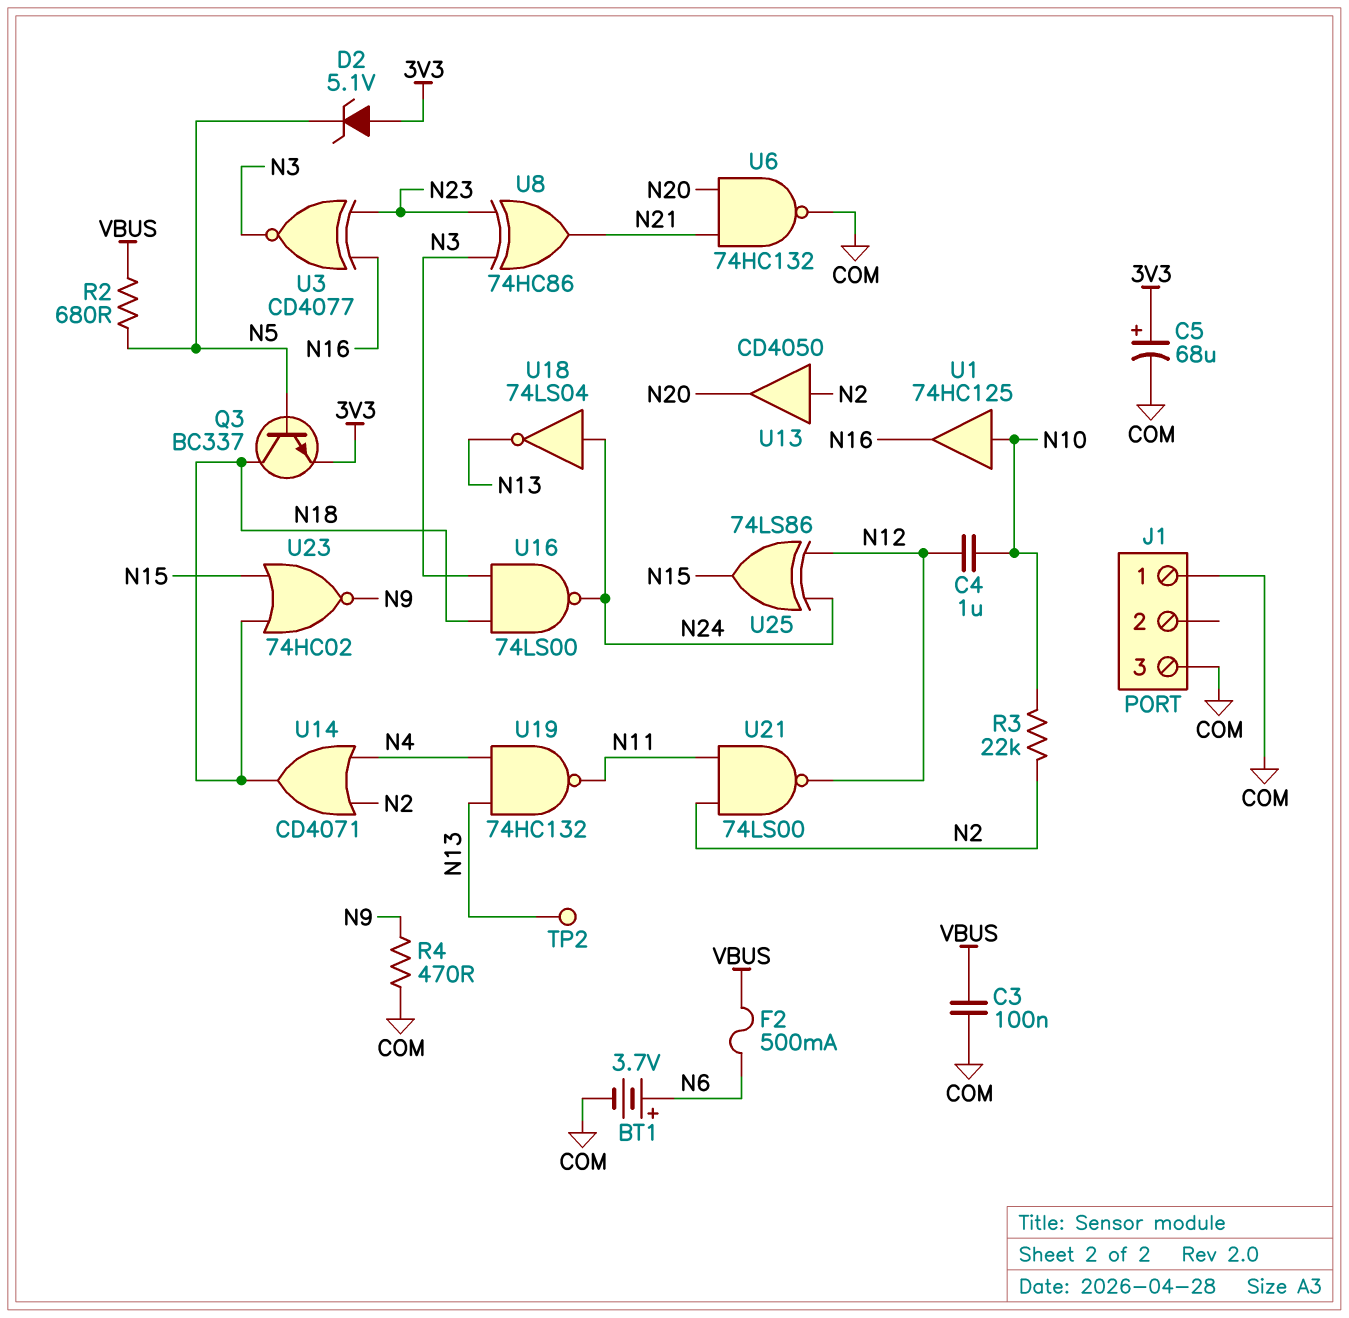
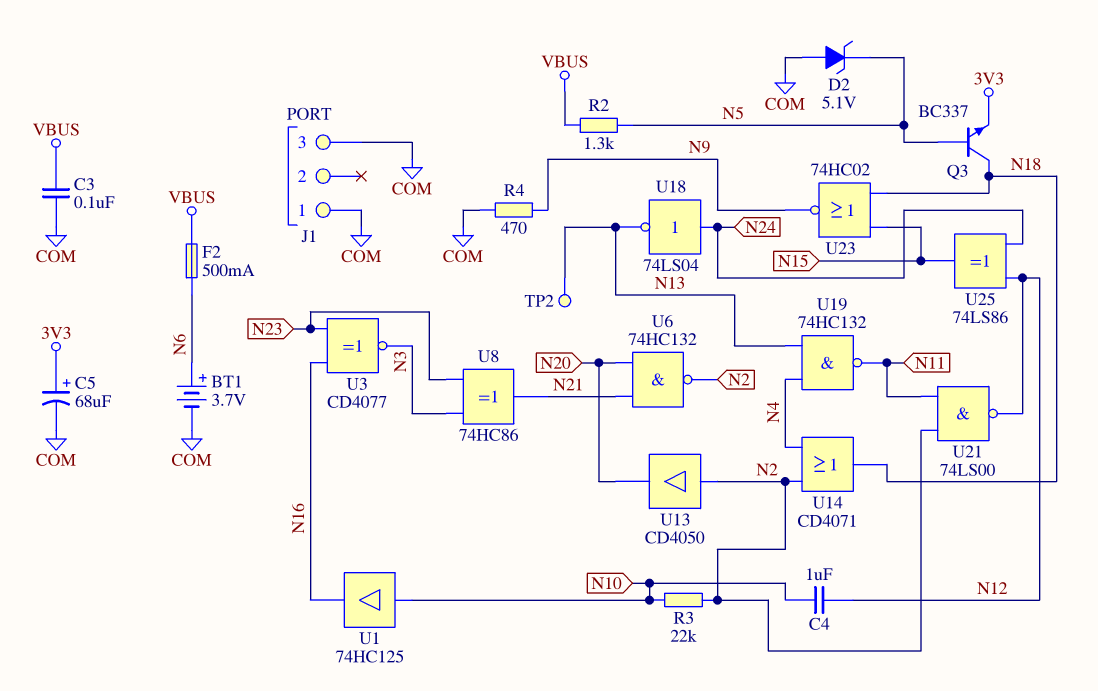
D2: zener 5.1V (A 3V3, K N5) -> zener 5.1V (A COM, K N5)
R2: 680 (N5, VBUS) -> 1.3k (N5, VBUS)
U6: NAND 74HC132 (in N20, in N21, out COM) -> NAND 74HC132 (in N20, in N21, out N2)
U16: NAND 74LS00 (in N3, in N18, out N24) -> none

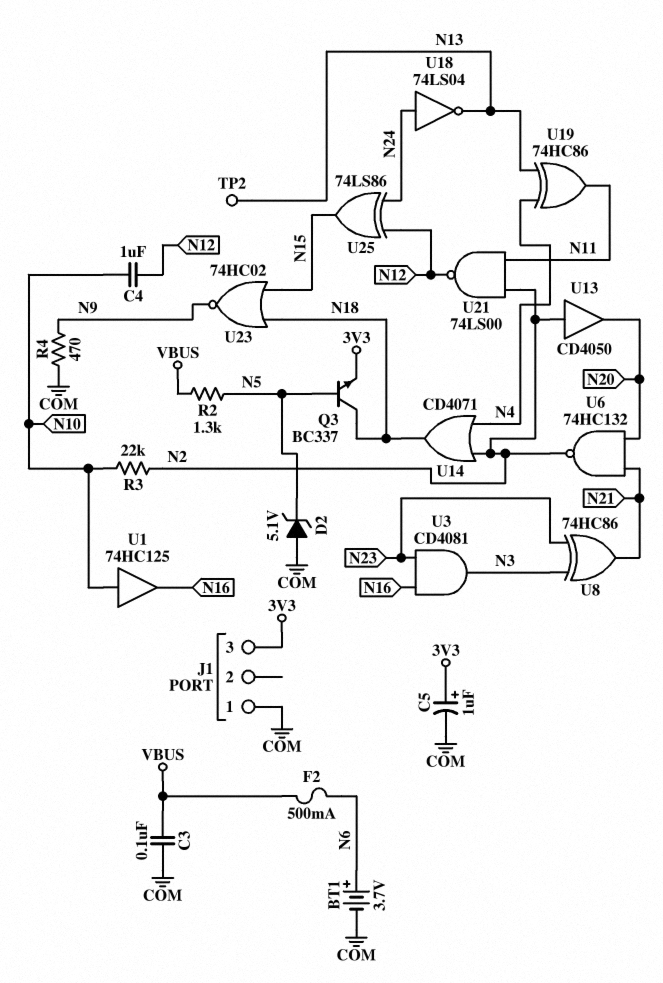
C5: 68uF (plus 3V3, minus COM) -> 1uF (plus 3V3, minus COM)
J1 pin 3: COM -> 3V3
U3: XNOR CD4077 (in N16, in N23, out N3) -> AND CD4081 (in N16, in N23, out N3)
U19: NAND 74HC132 (in N4, in N13, out N11) -> XOR 74HC86 (in N4, in N13, out N11)

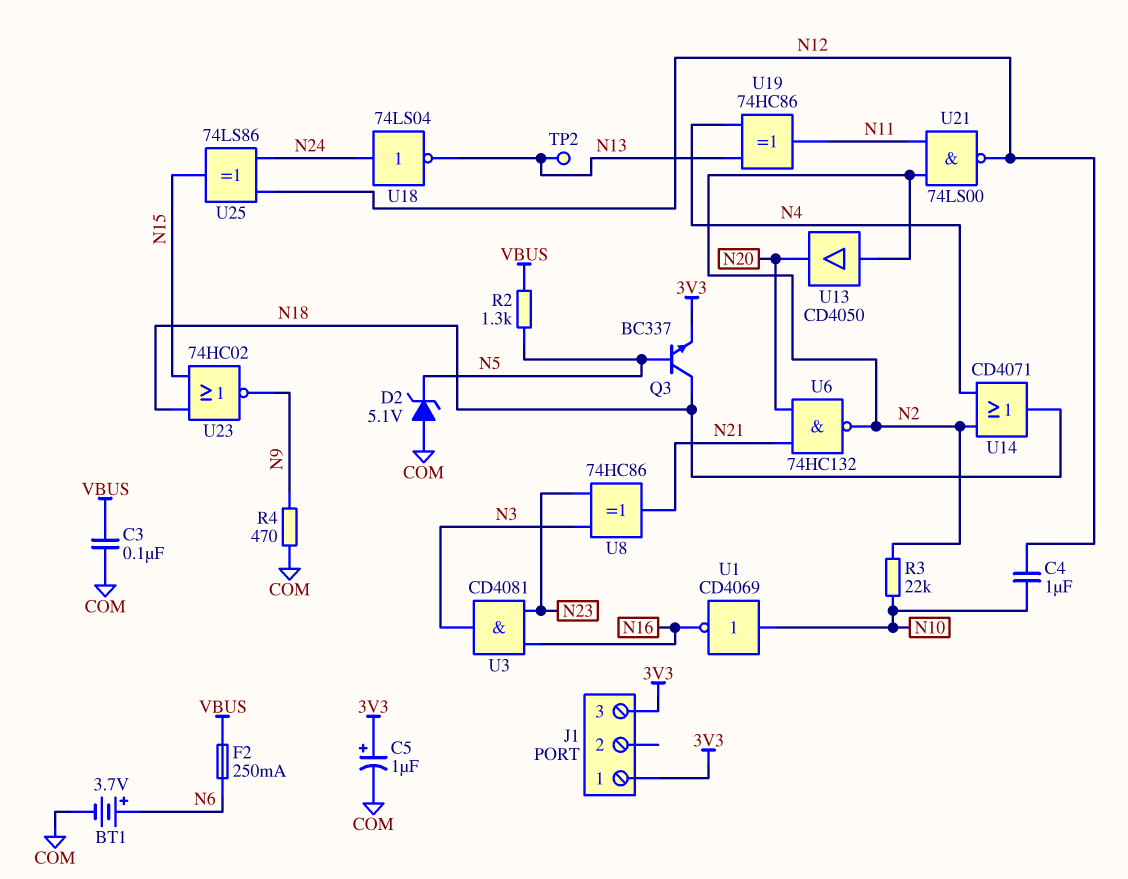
F2: 500mA (N6, VBUS) -> 250mA (N6, VBUS)
J1 pin 1: COM -> 3V3
U1: buffer 74HC125 (in N10, out N16) -> NOT CD4069 (in N10, out N16)

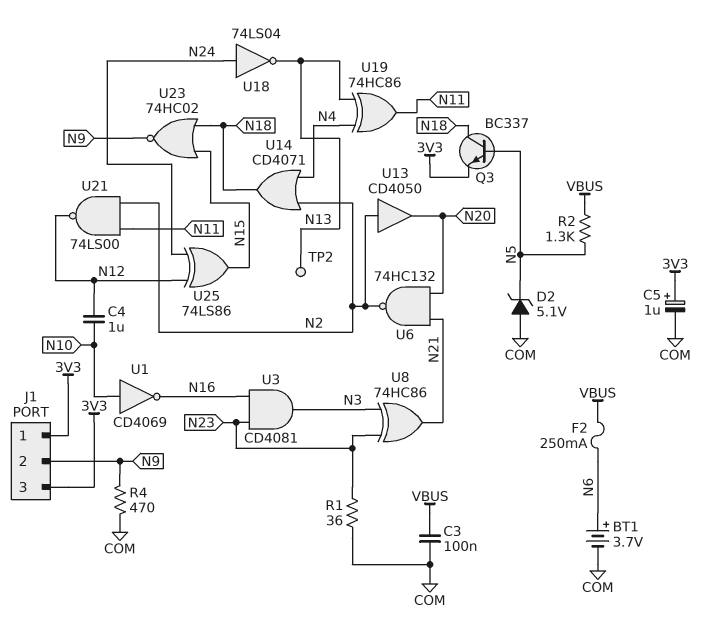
J1 pin 2: none -> N9
R1: none -> 36 (COM, N23)
R3: 22k (N2, N10) -> none

